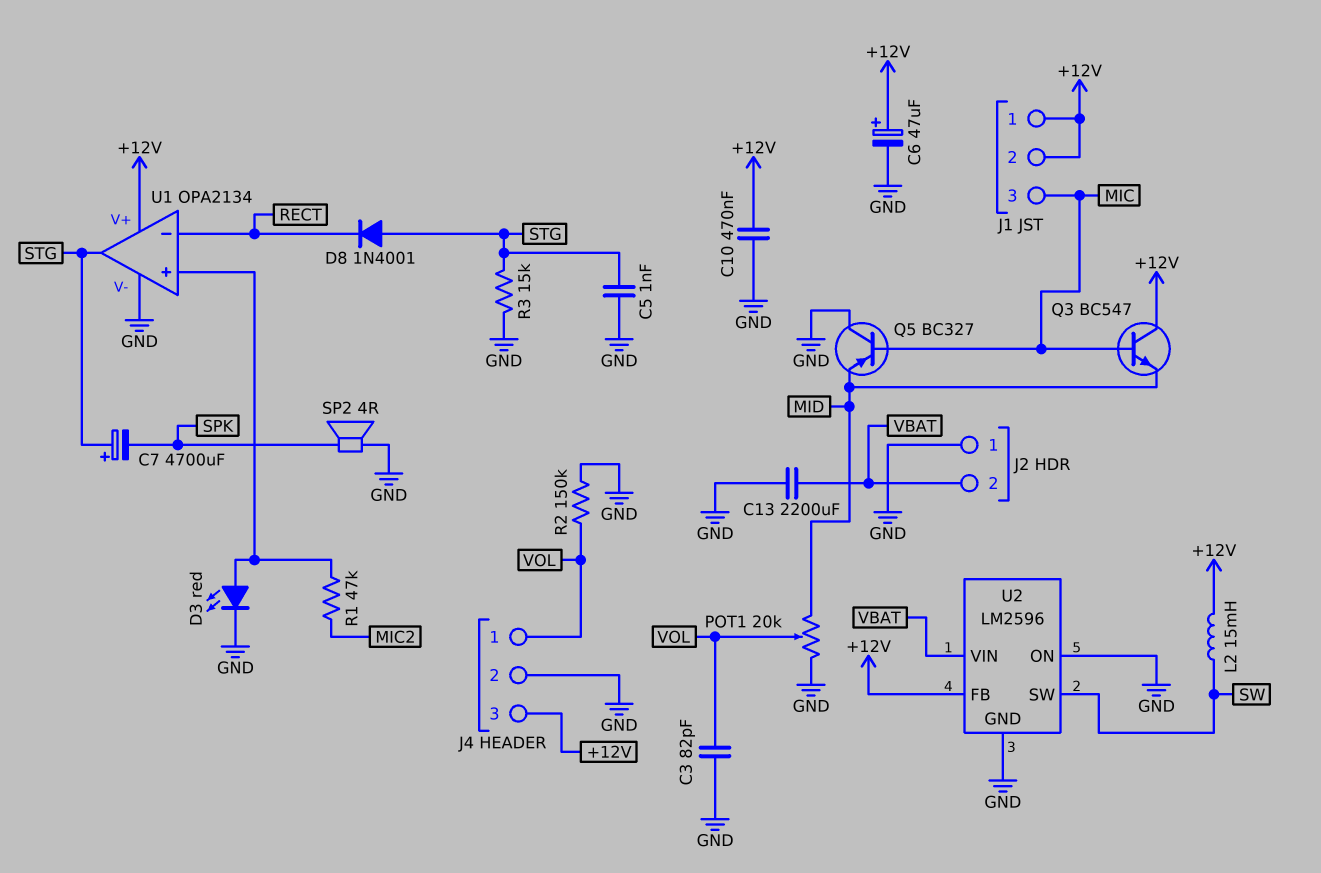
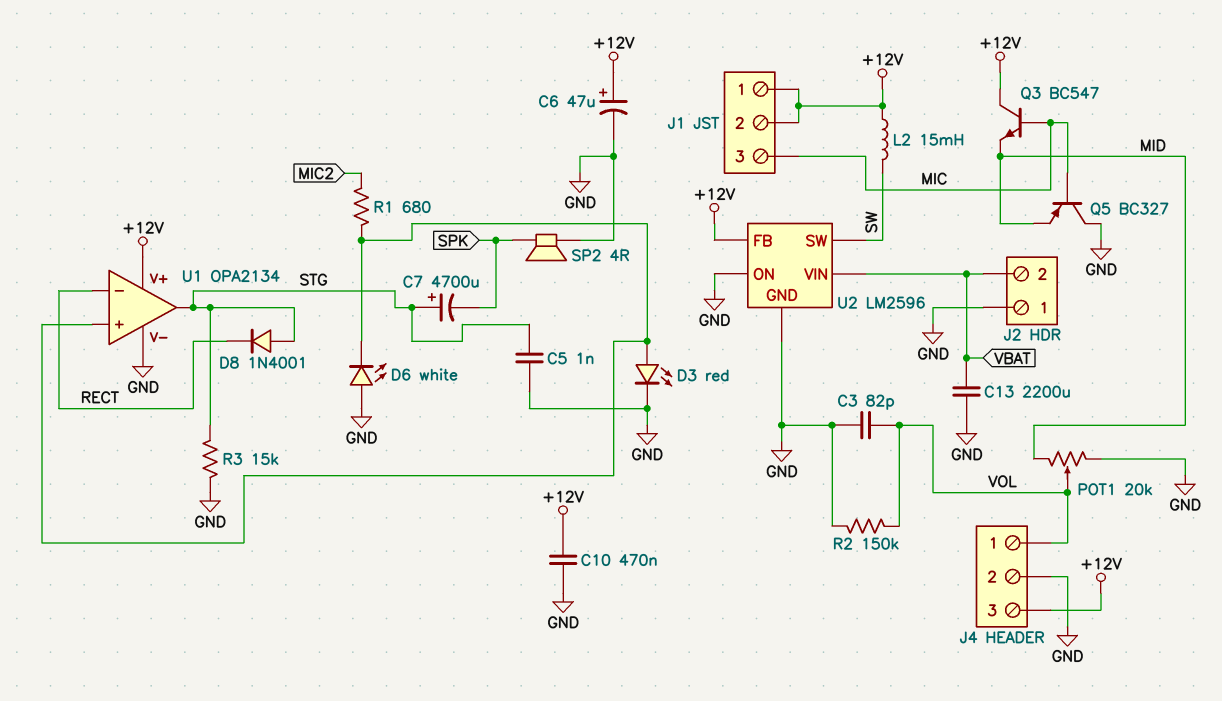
D6: none -> LED white (A GND, K U1/in+)
R1: 47k (MIC2, U1/in+) -> 680 (MIC2, U1/in+)

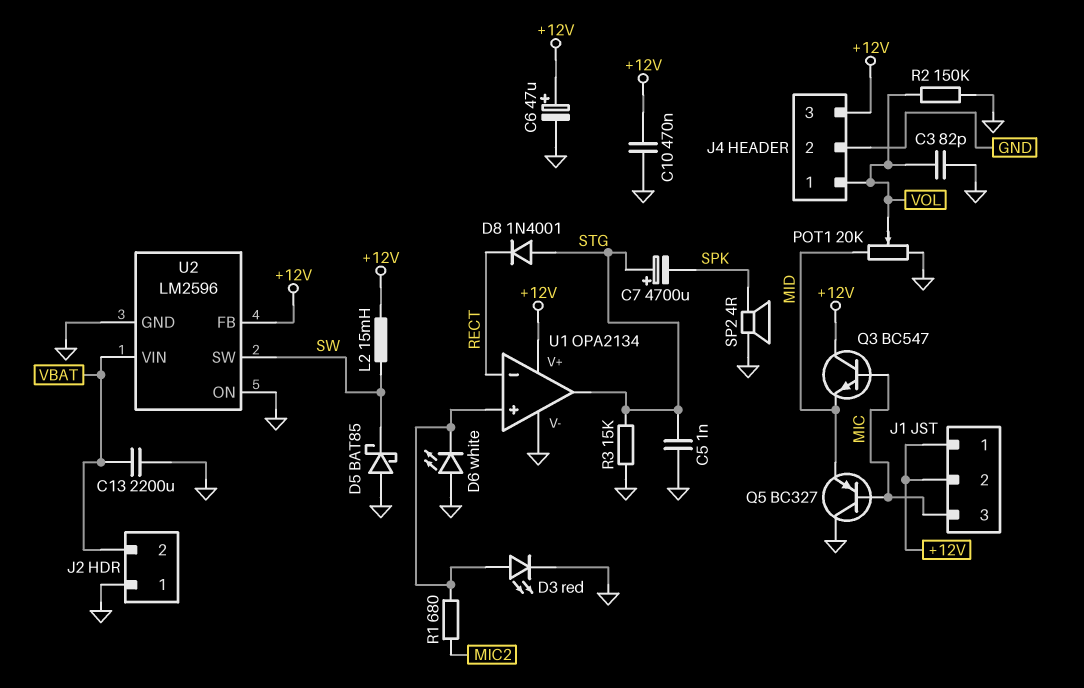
D5: none -> schottky BAT85 (A GND, K SW)

